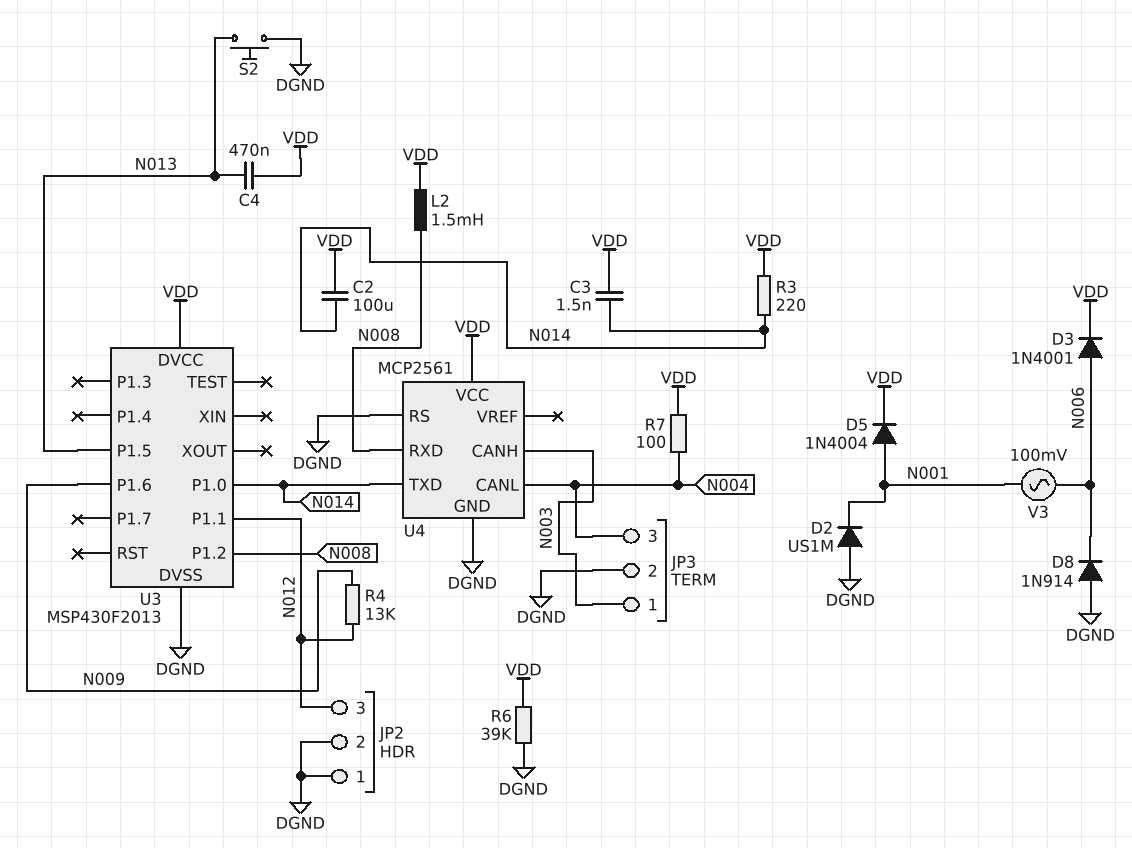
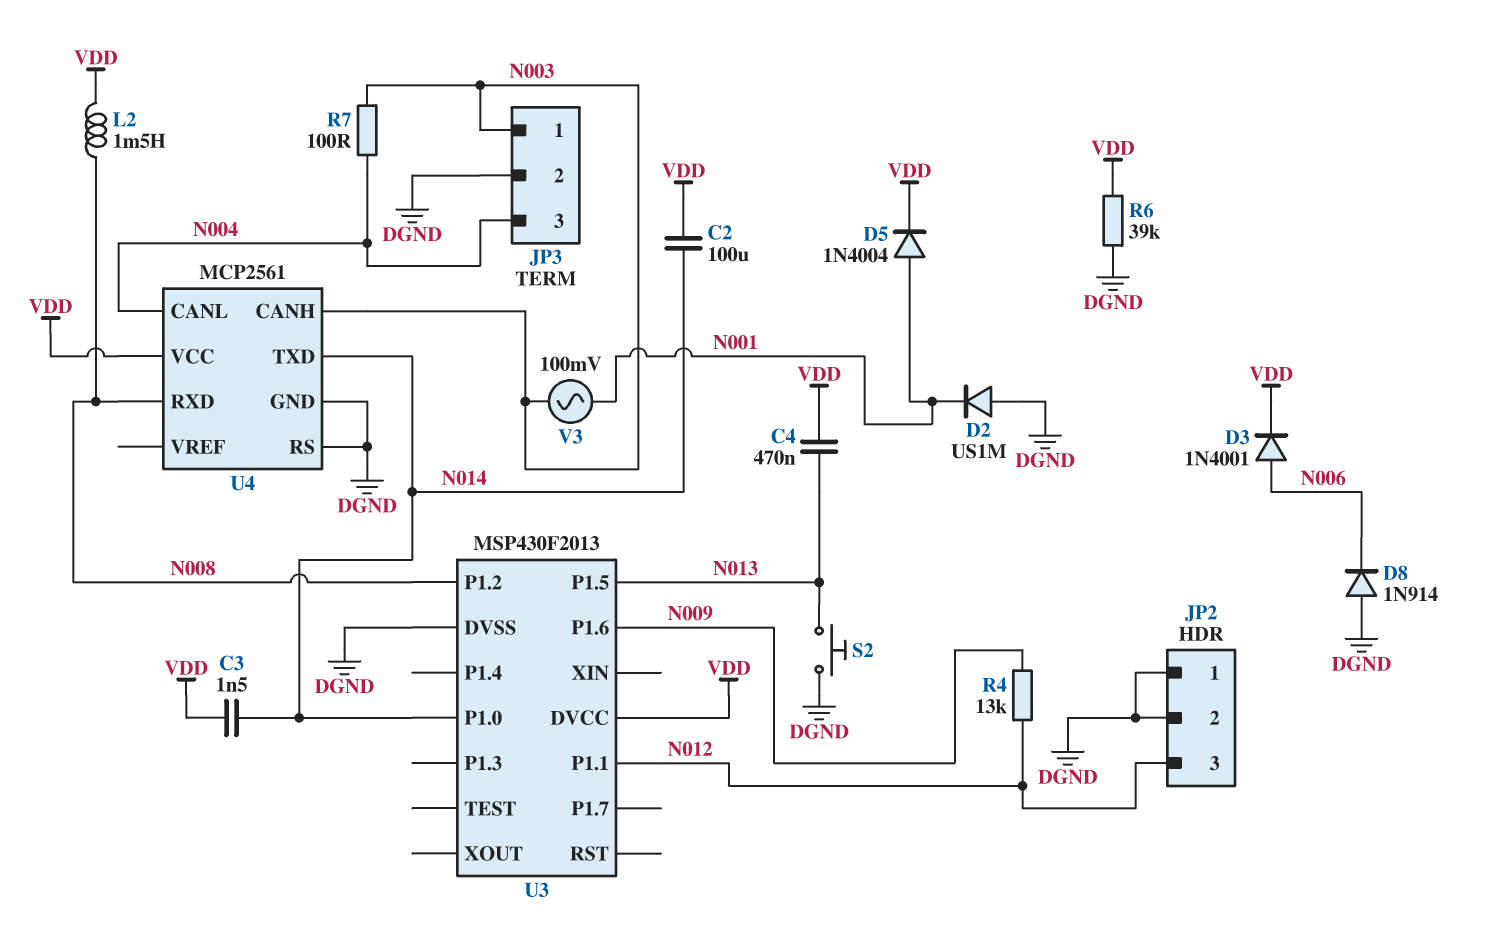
R3: 220 (N014, VDD) -> none
R7: 100 (N004, VDD) -> 100 (N003, N004)
V3: AC 100mV (N001, N006) -> AC 100mV (N001, N003)

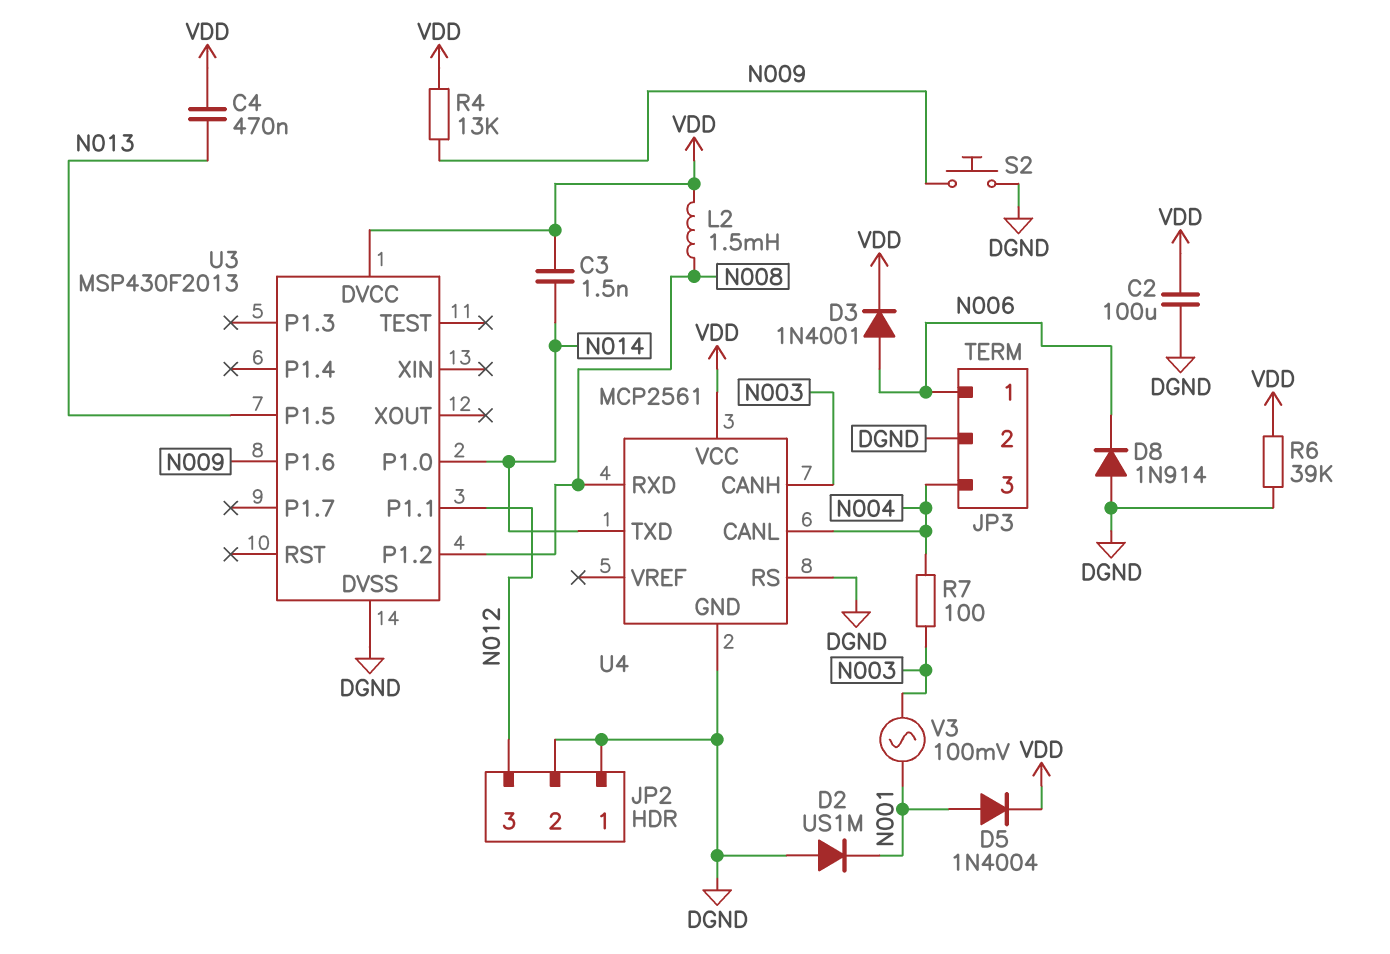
C2: 100uF (N014, VDD) -> 100uF (DGND, VDD)
JP3 pin 1: N003 -> N006
R4: 13k (N009, N012) -> 13k (N009, VDD)
S2: button (DGND, N013) -> button (DGND, N009)

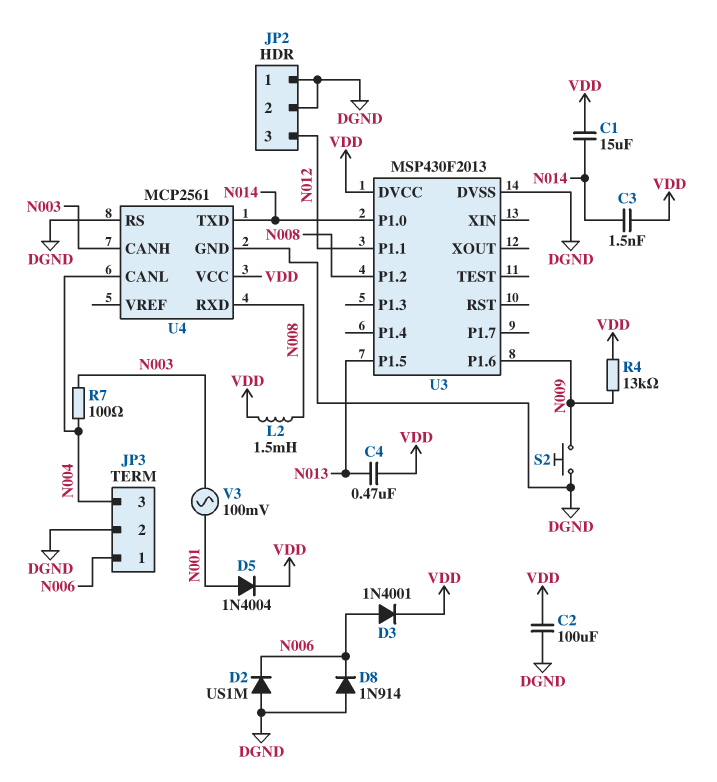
C1: none -> 15uF (N014, VDD)
D2: diode US1M (A DGND, K N001) -> diode US1M (A DGND, K N006)
R6: 39k (DGND, VDD) -> none

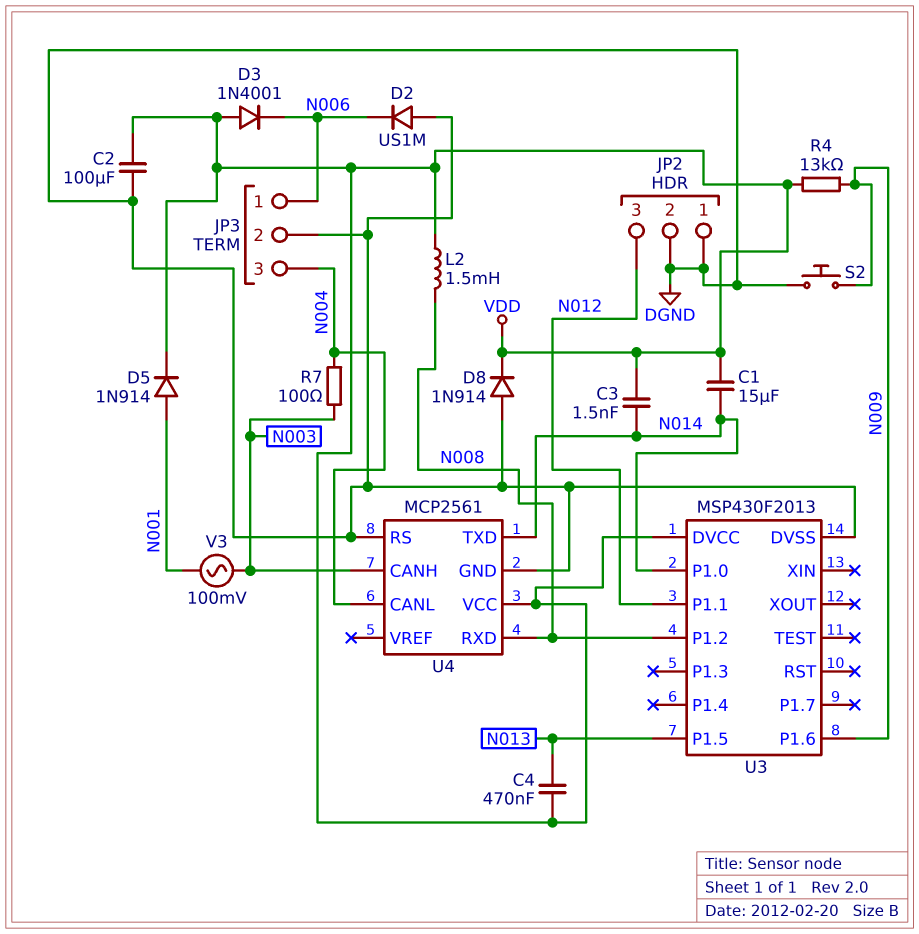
D3: diode 1N4001 (A N006, K VDD) -> diode 1N4001 (A VDD, K N006)
D5: diode 1N4004 (A N001, K VDD) -> diode 1N914 (A N001, K VDD)
D8: diode 1N914 (A DGND, K N006) -> diode 1N914 (A DGND, K VDD)

